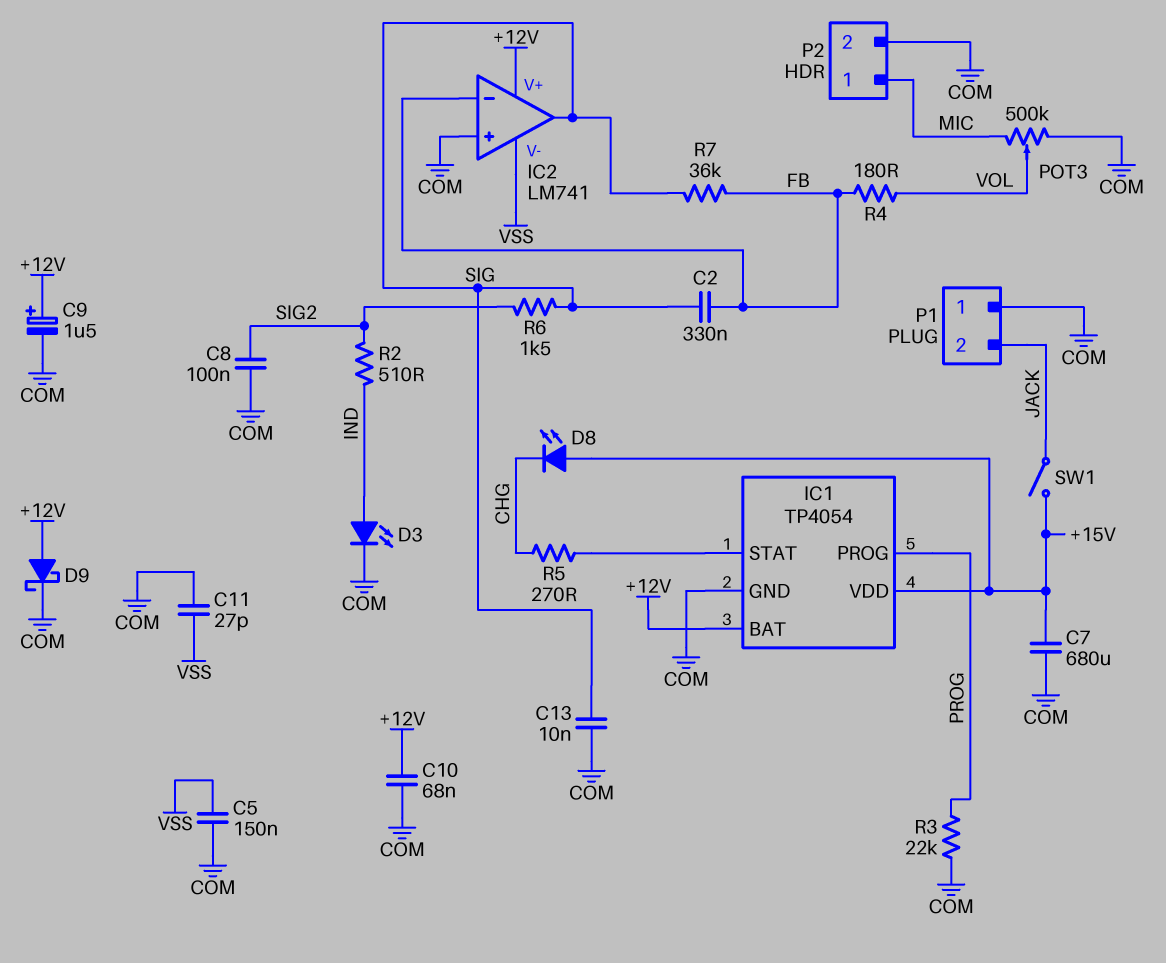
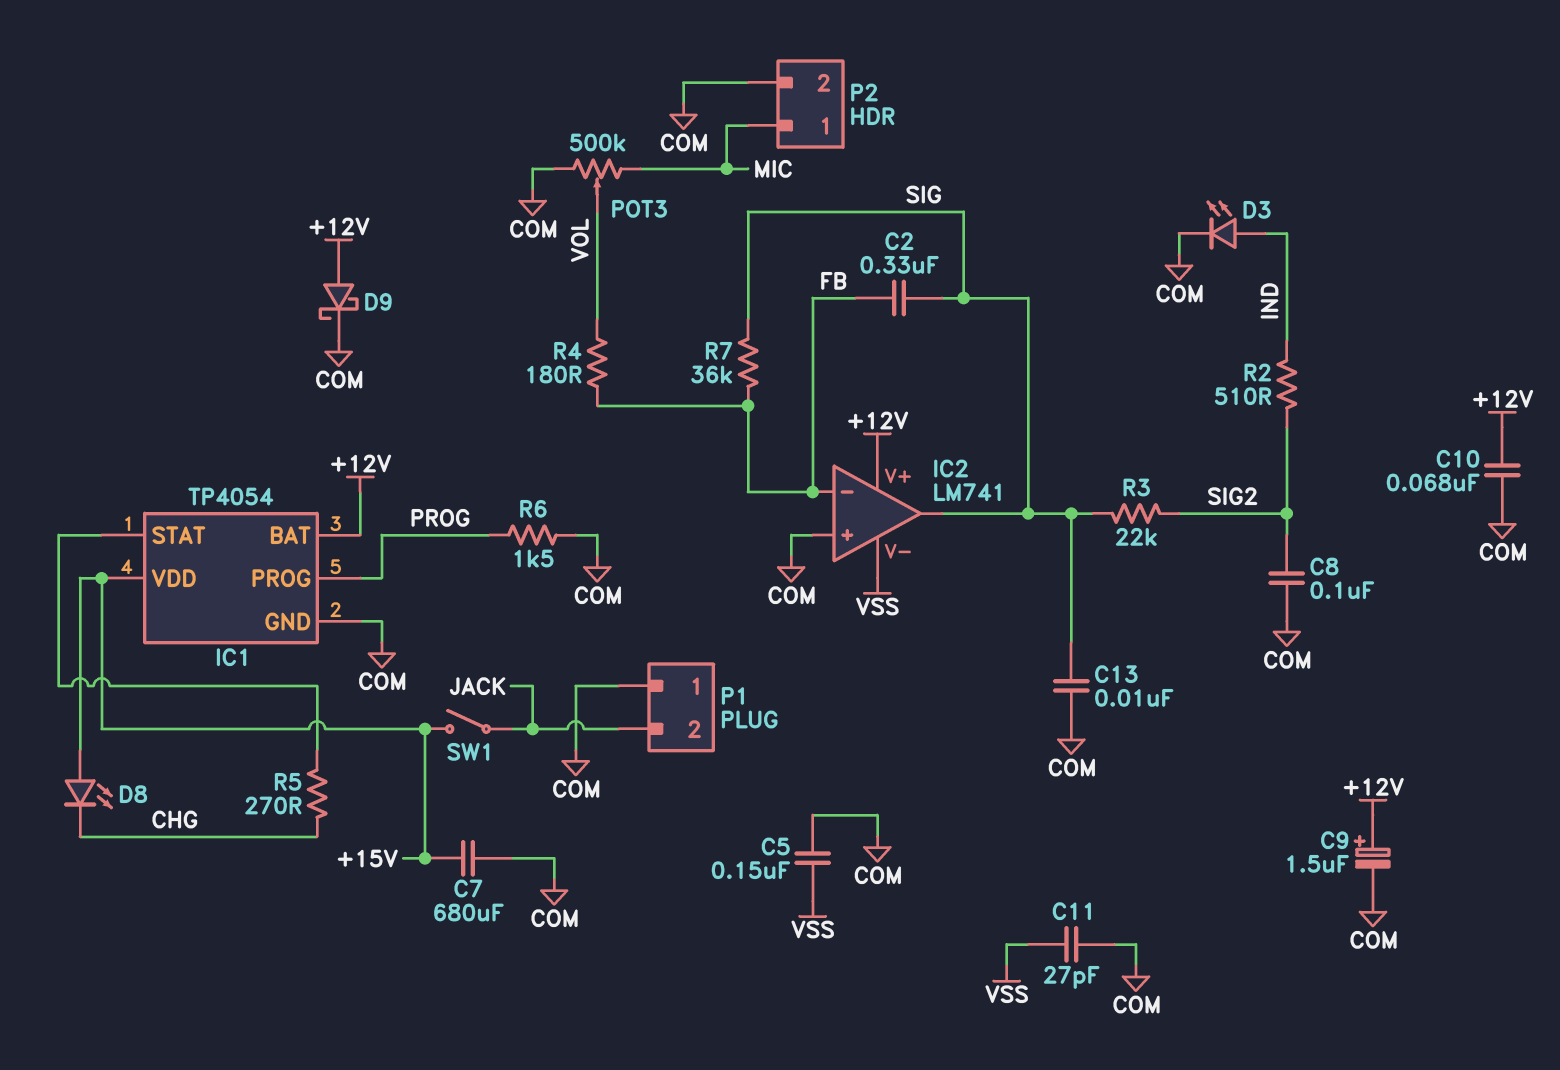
R3: 22k (COM, PROG) -> 22k (SIG, SIG2)
R6: 1.5k (SIG, SIG2) -> 1.5k (COM, PROG)

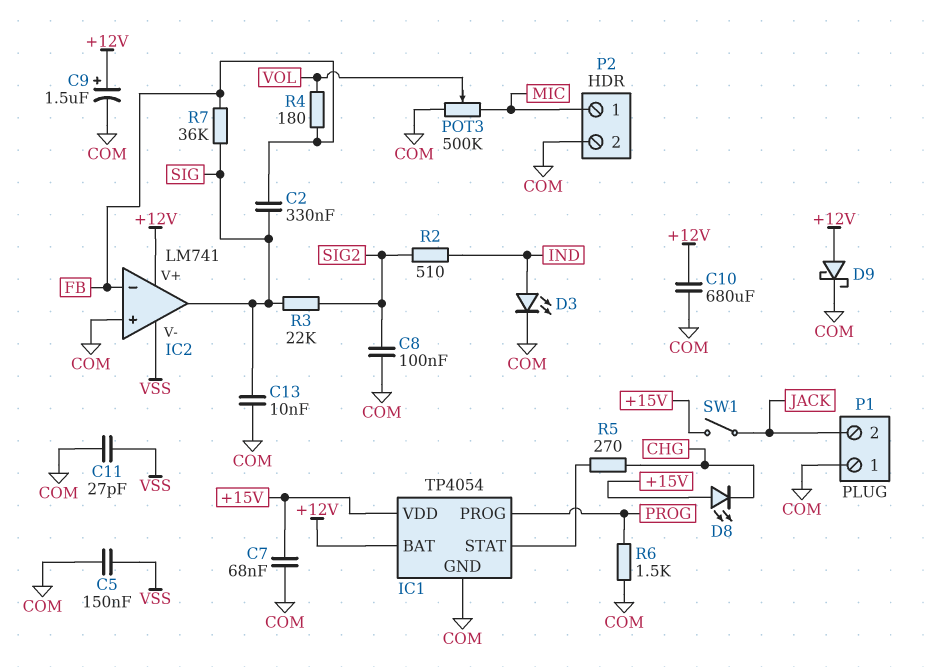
C7: 680uF (+15V, COM) -> 68nF (+15V, COM)
C10: 68nF (+12V, COM) -> 680uF (+12V, COM)

